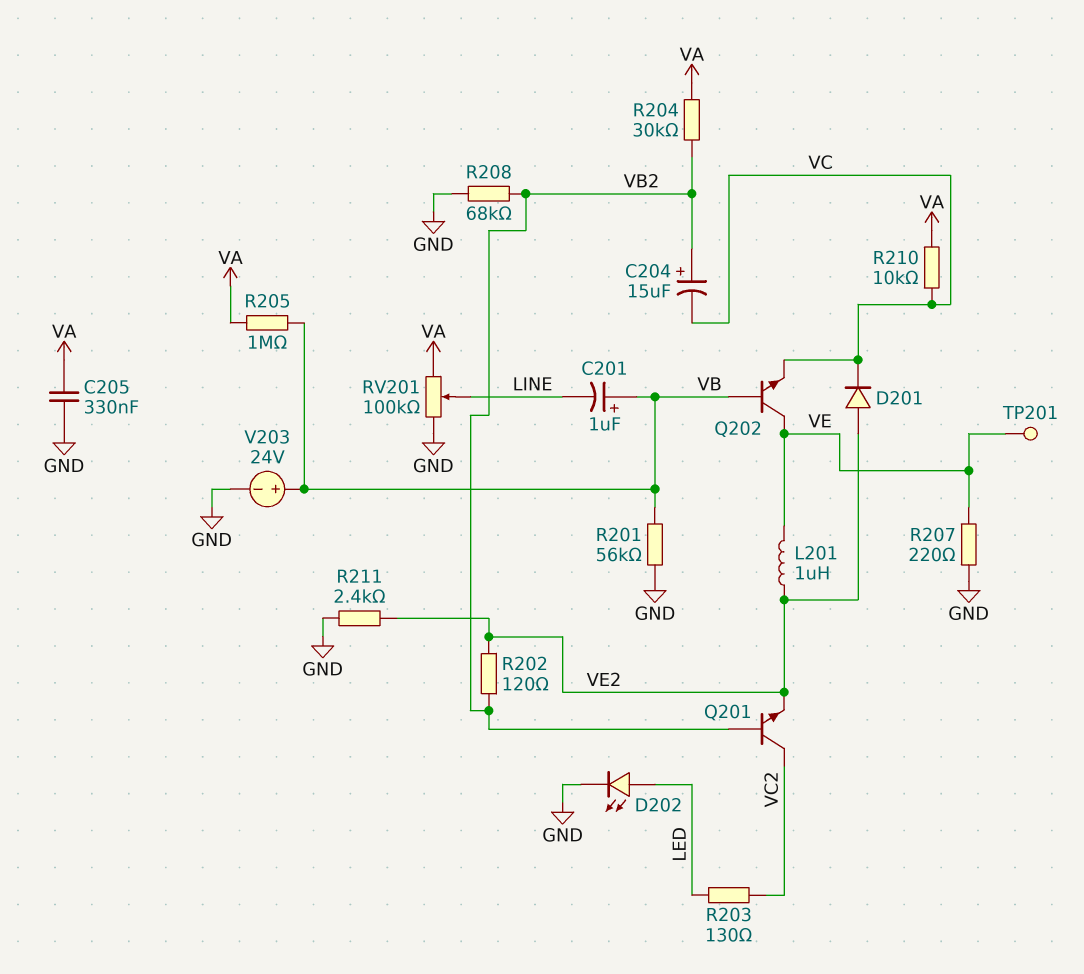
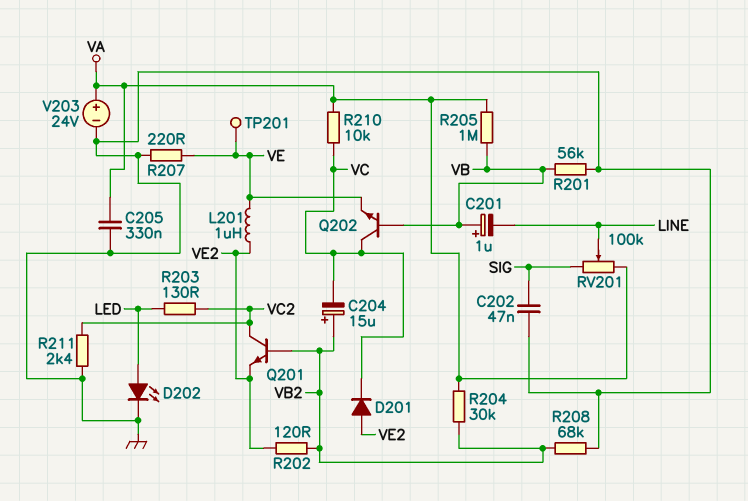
C202: none -> 47nF (GND, SIG)
Q202: NPN (B VB, C VE, E VC) -> NPN (B VB, C VC, E VE)
R211: 2.4k (GND, VE2) -> 2.4k (GND, VC2)
RV201: 100k (GND, VA, wiper LINE) -> 100k (SIG, VA, wiper LINE)
V203: 24V (plus VB, minus GND) -> 24V (plus VA, minus GND)

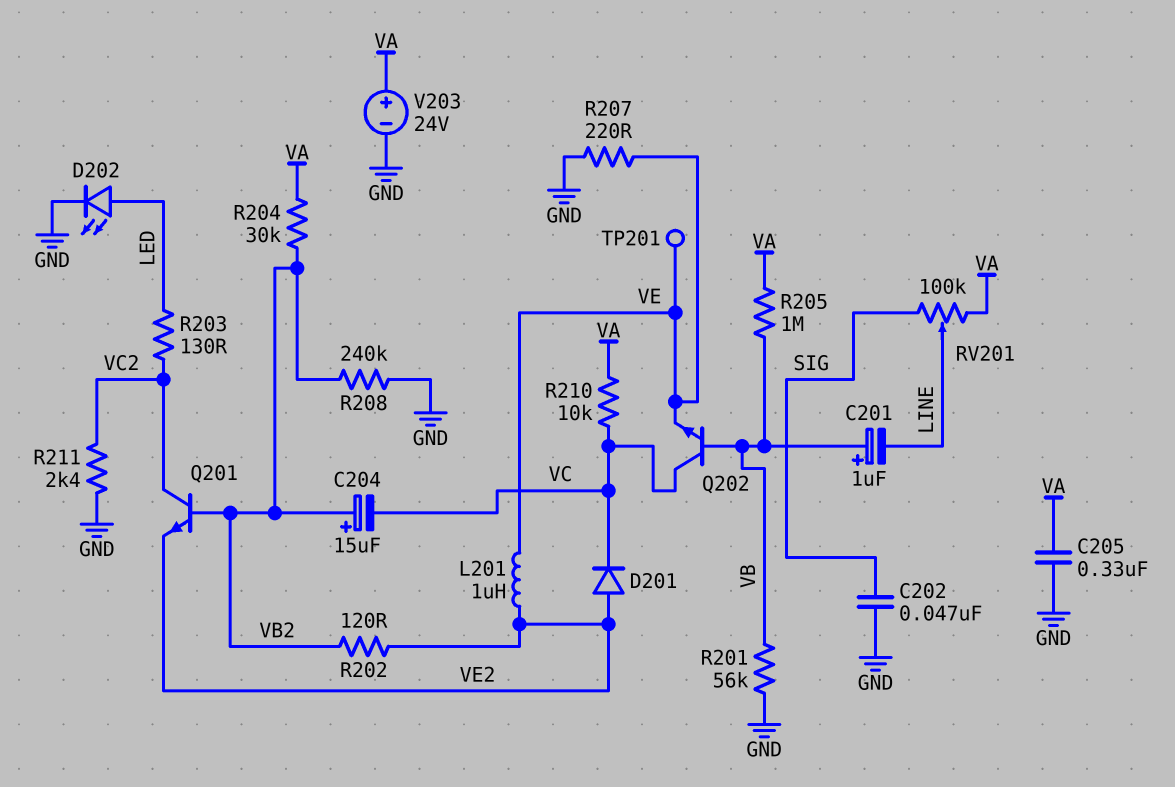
R208: 68k (GND, VB2) -> 240k (GND, VB2)

